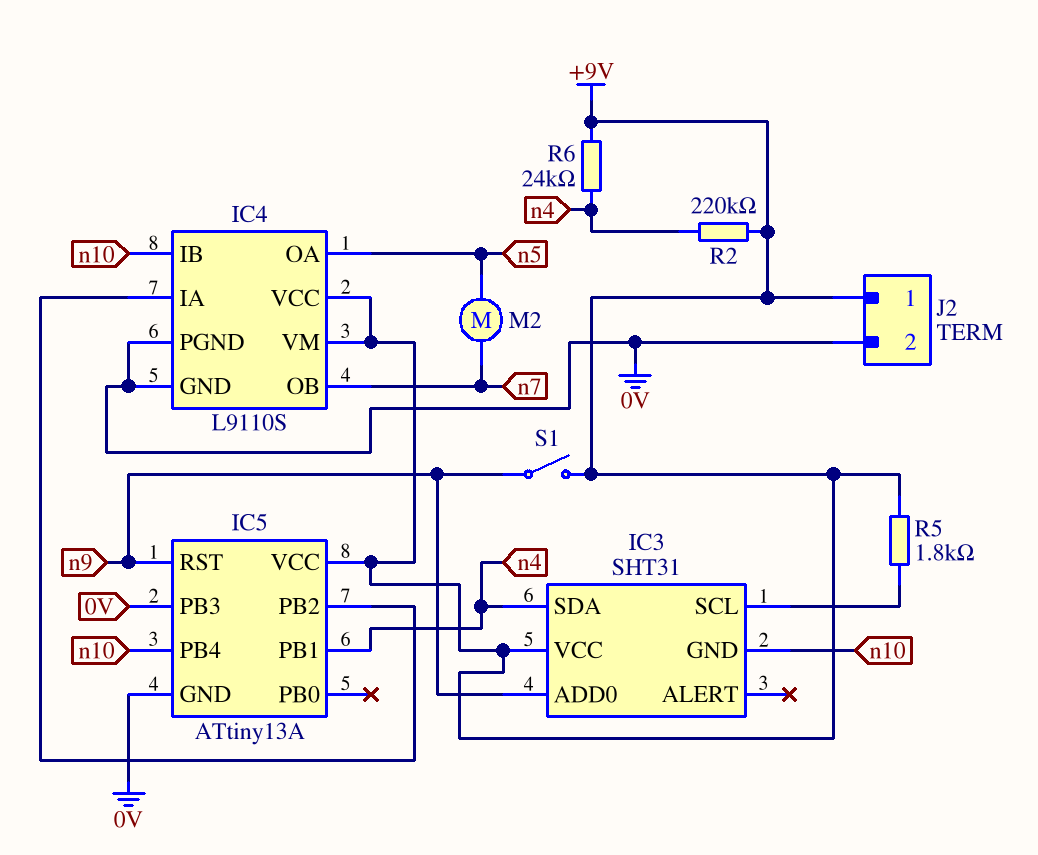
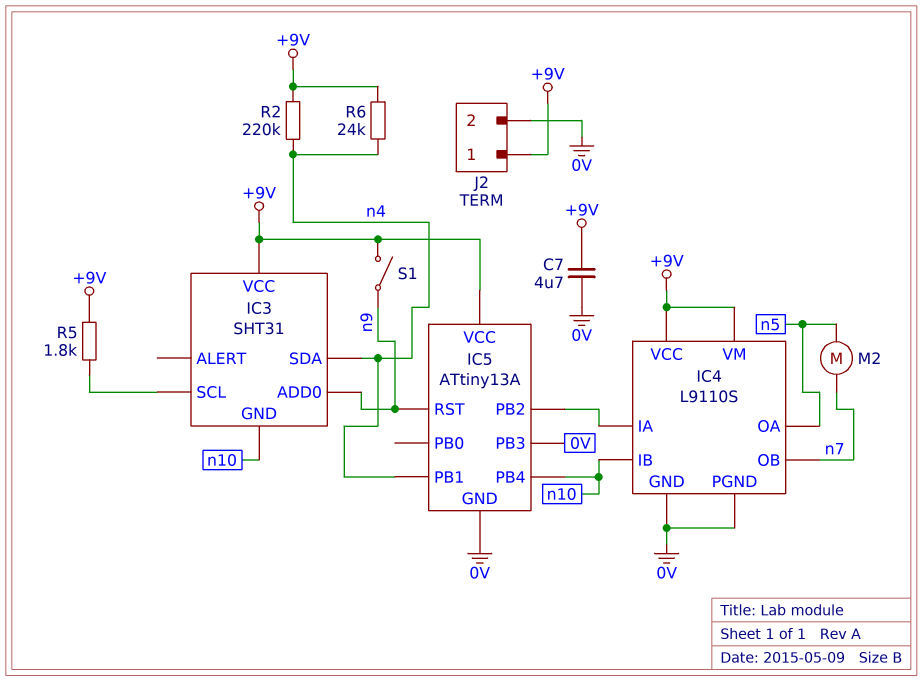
C7: none -> 4.7uF (+9V, 0V)

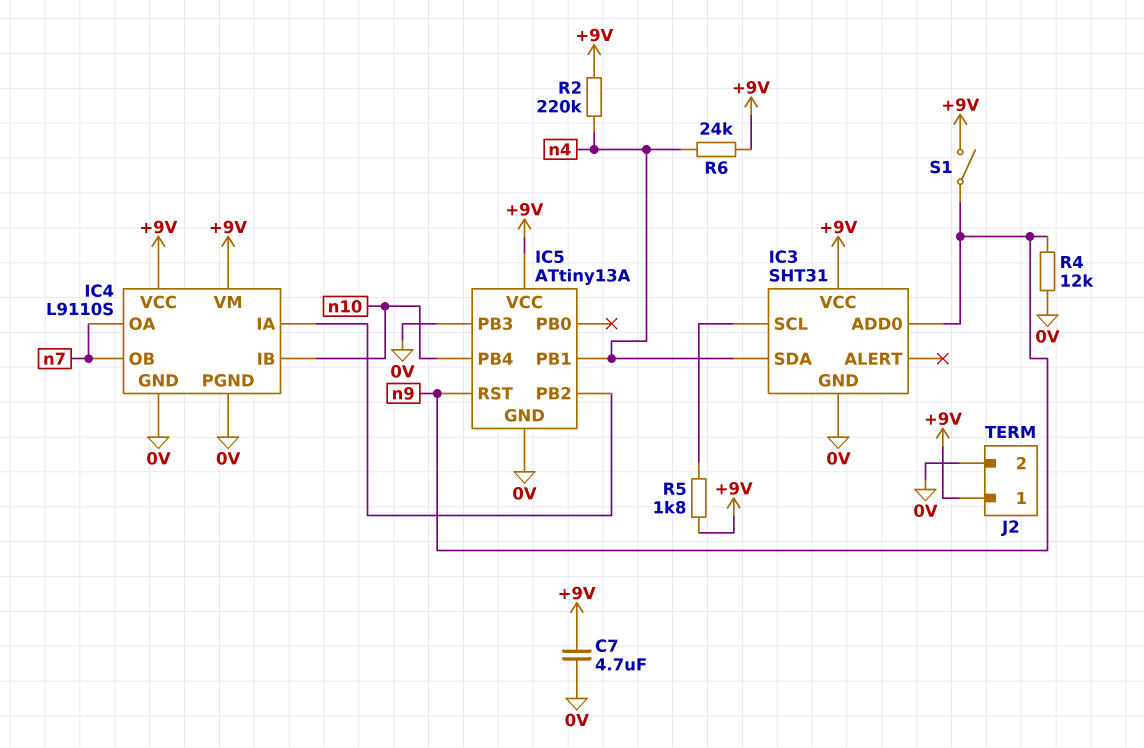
IC3 pin GND: n10 -> 0V
IC4 pin OA: n5 -> n7
M2: motor (n5, n7) -> none
R4: none -> 12k (0V, n9)

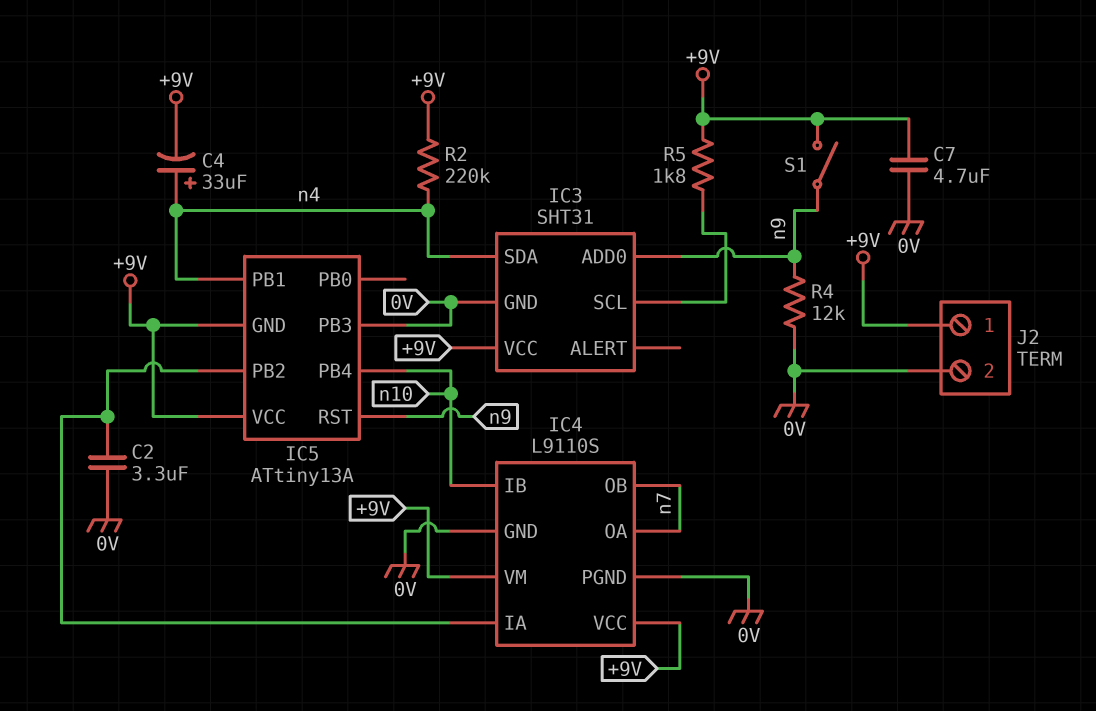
C2: none -> 3.3uF (0V, IC4/IA)
C4: none -> 33uF (plus n4, minus +9V)
IC5 pin GND: 0V -> +9V
R6: 24k (+9V, n4) -> none

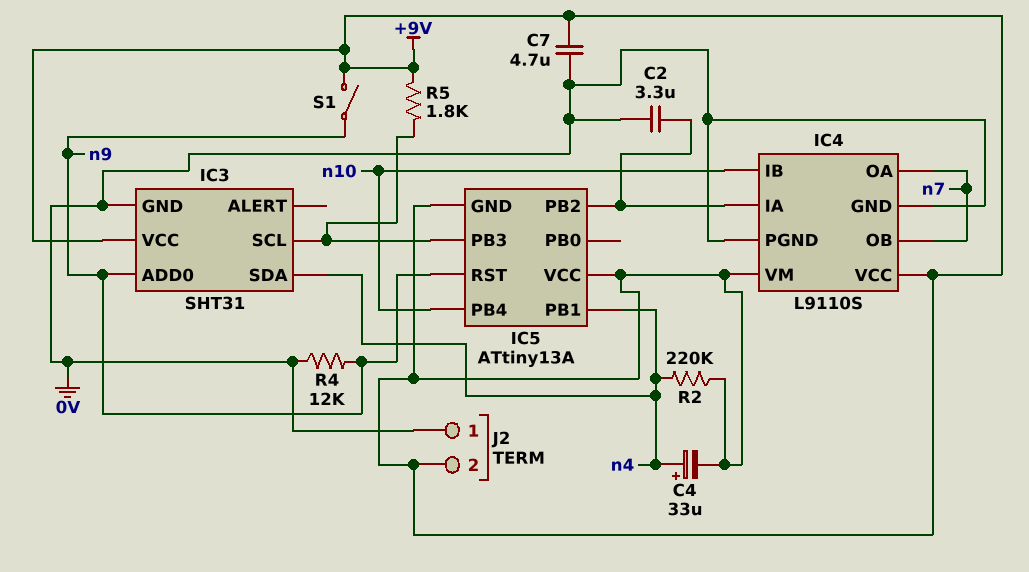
IC5 pin PB3: 0V -> IC3/SCL
J2 pin 1: +9V -> 0V
J2 pin 2: 0V -> +9V

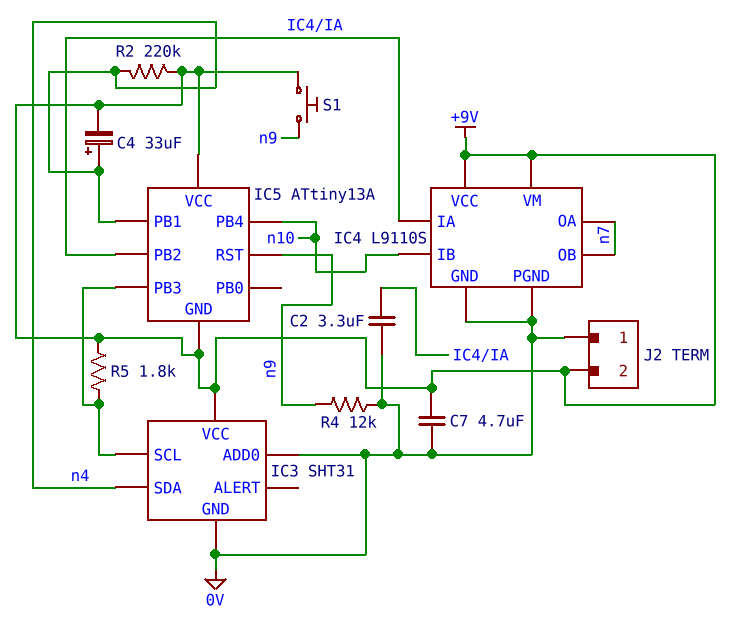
IC3 pin ADD0: n9 -> 0V
S1: switch (+9V, n9) -> button (+9V, n9)

